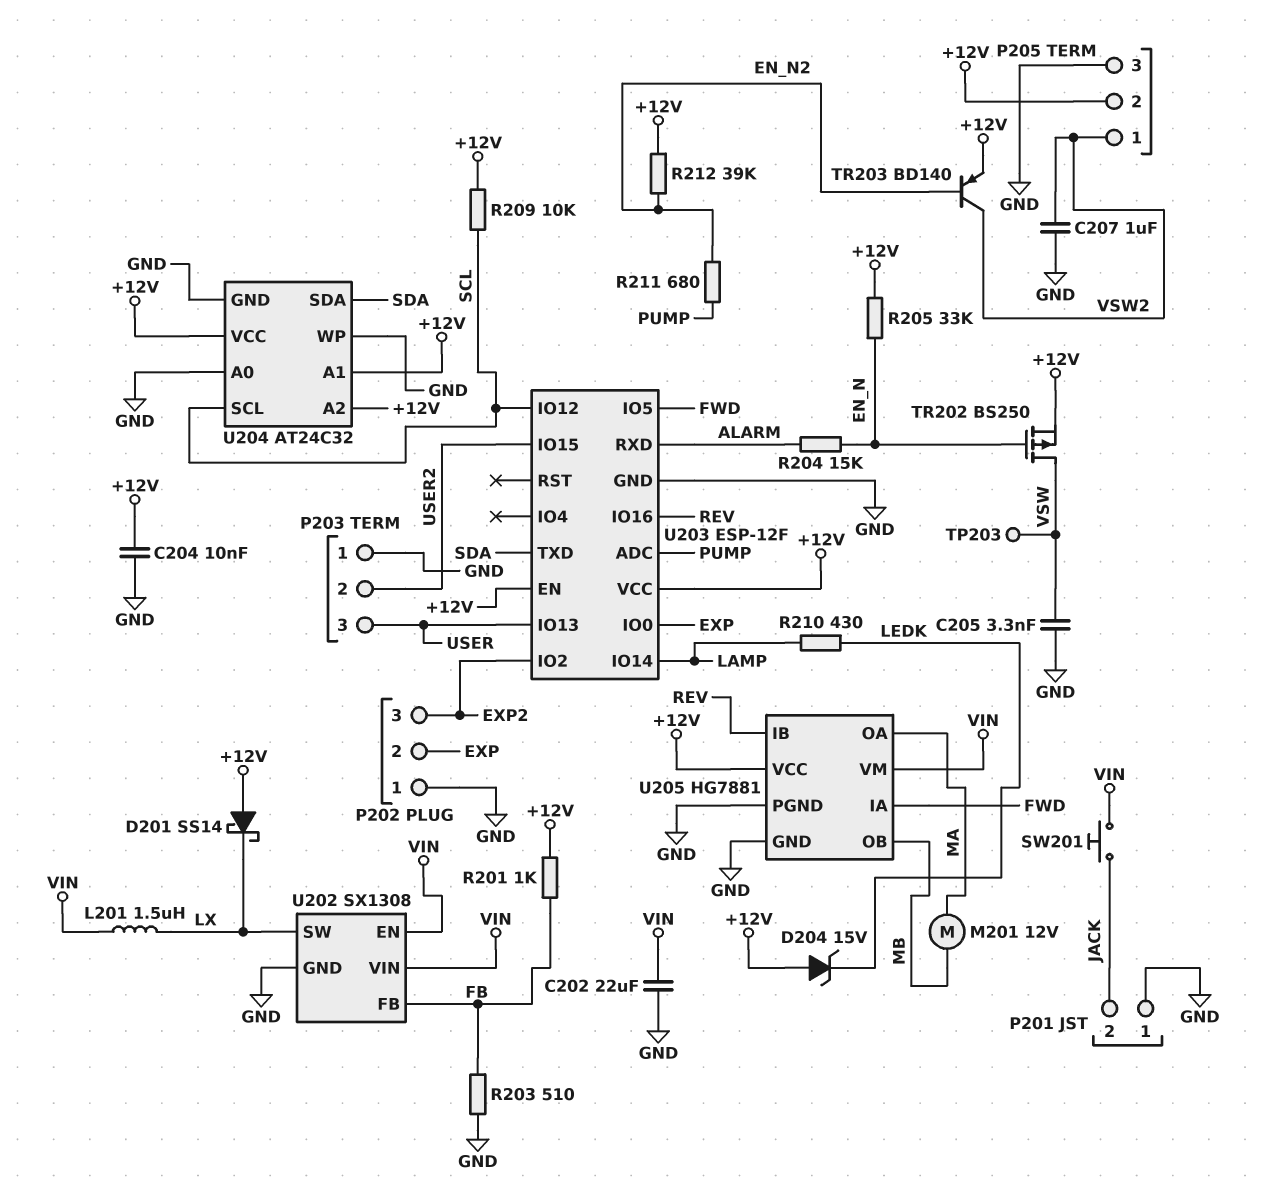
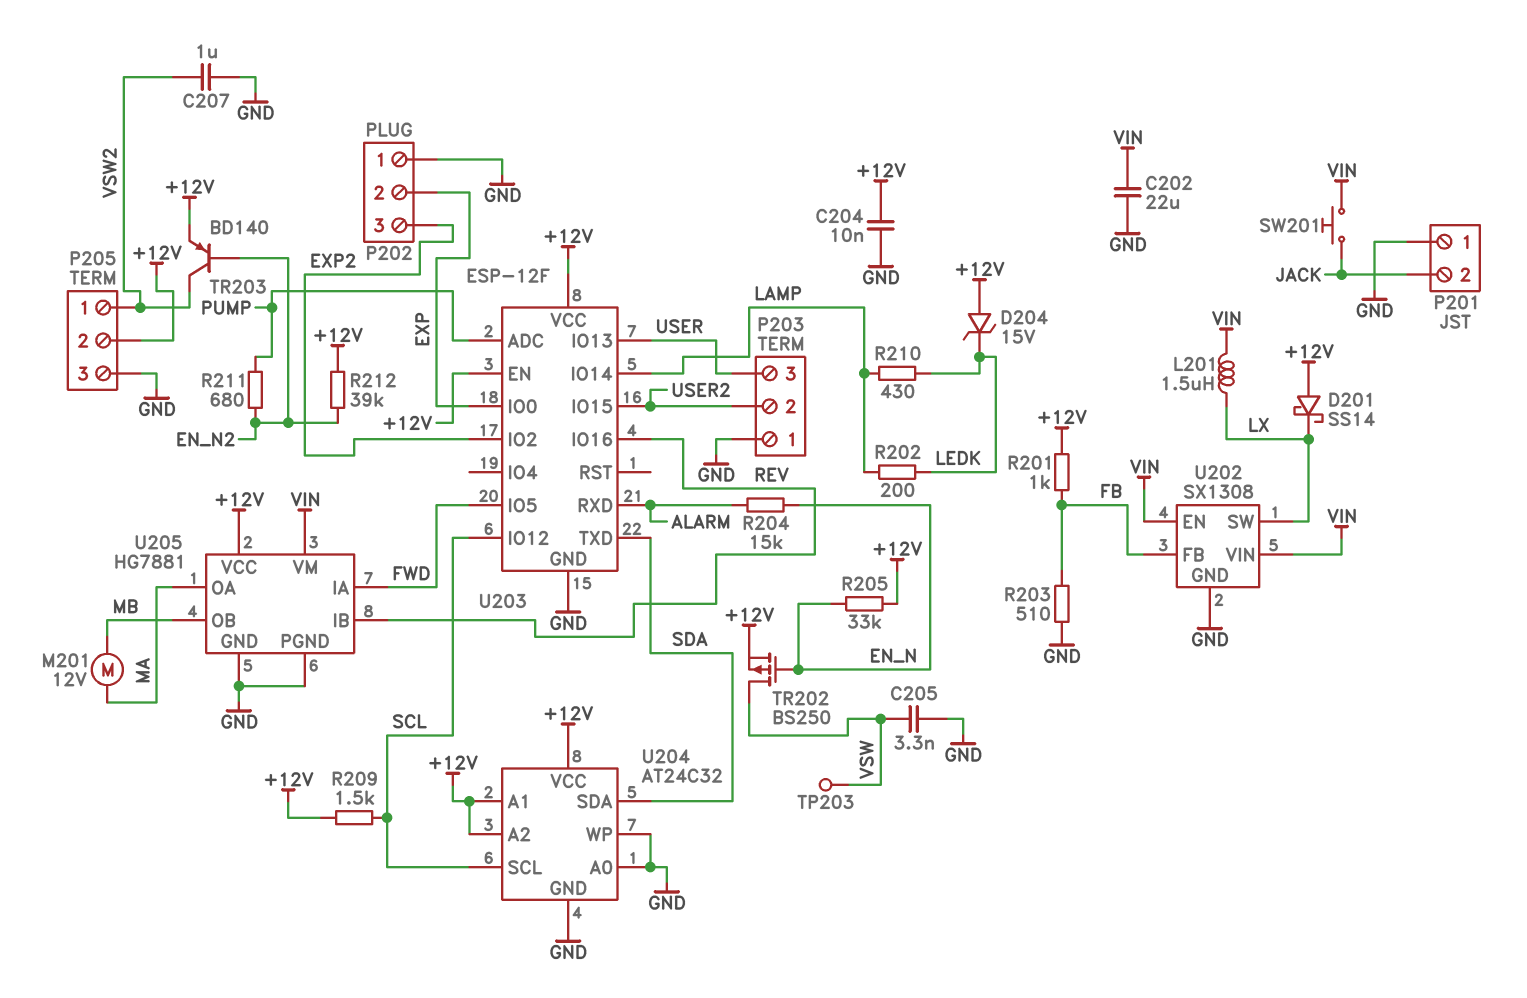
R202: none -> 200 (LAMP, LEDK)
R209: 10k (+12V, SCL) -> 1.5k (+12V, SCL)

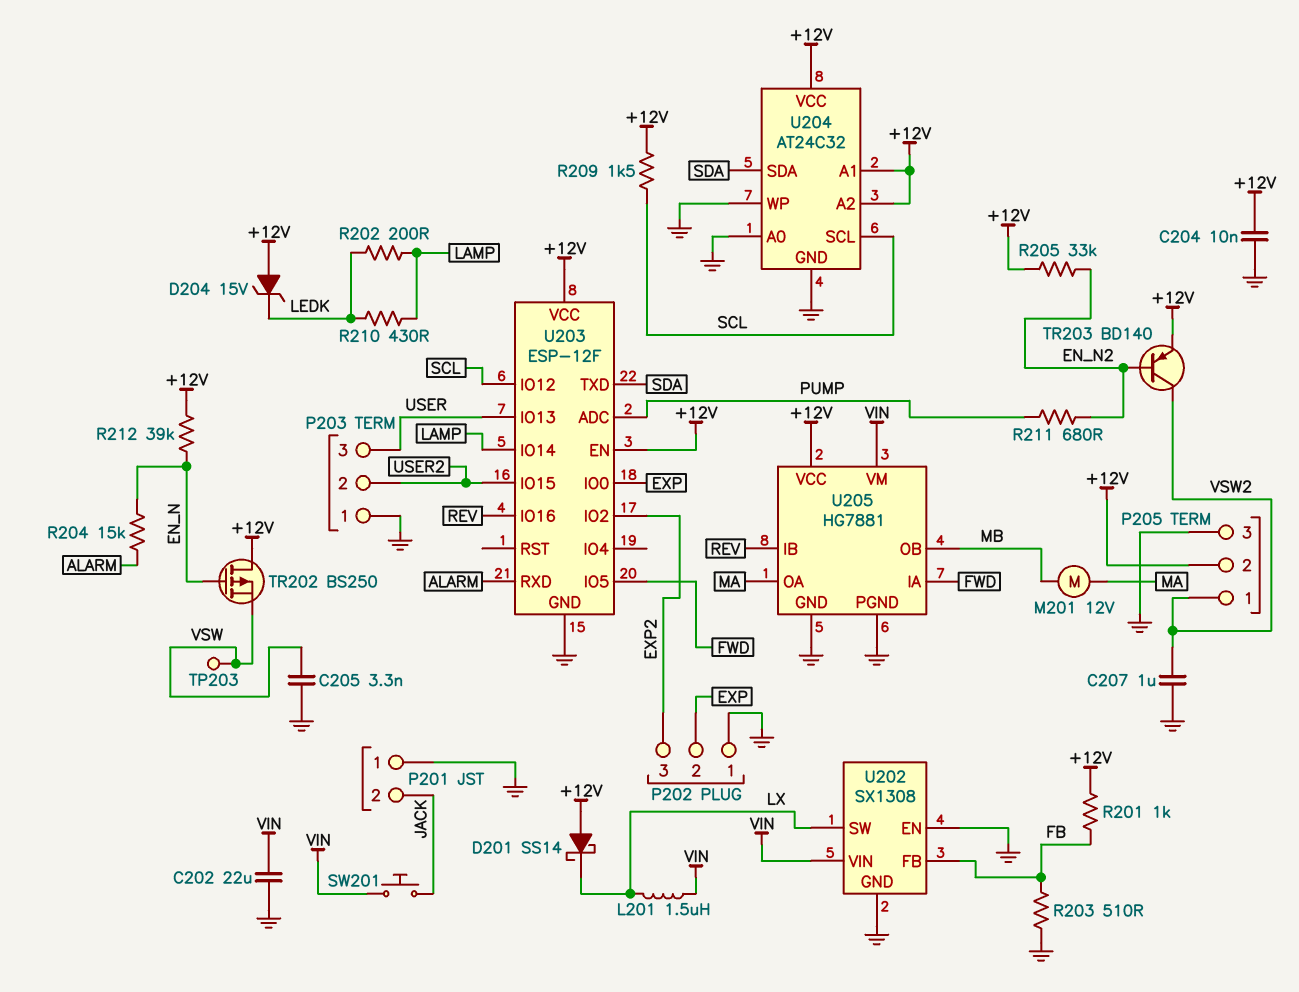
R205: 33k (+12V, EN_N) -> 33k (+12V, EN_N2)
R212: 39k (+12V, EN_N2) -> 39k (+12V, EN_N)
TR202: PMOS BS250 (G EN_N, D VSW, S +12V) -> PMOS BS250 (G EN_N, D +12V, S VSW)
U202 pin EN: VIN -> GND

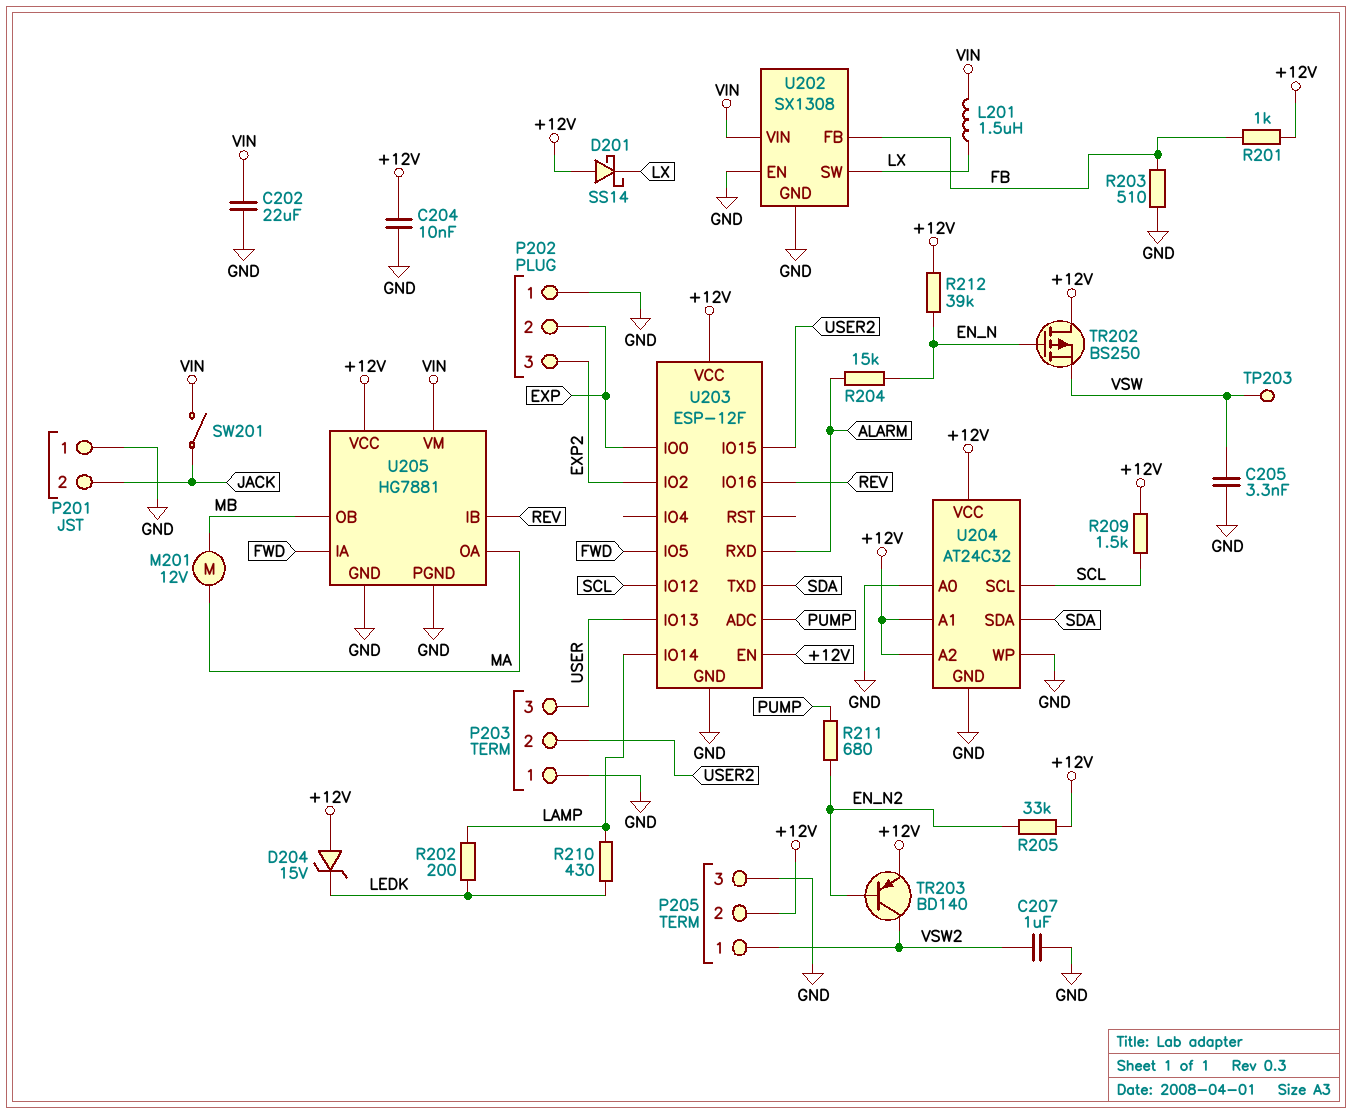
SW201: button (JACK, VIN) -> switch (JACK, VIN)

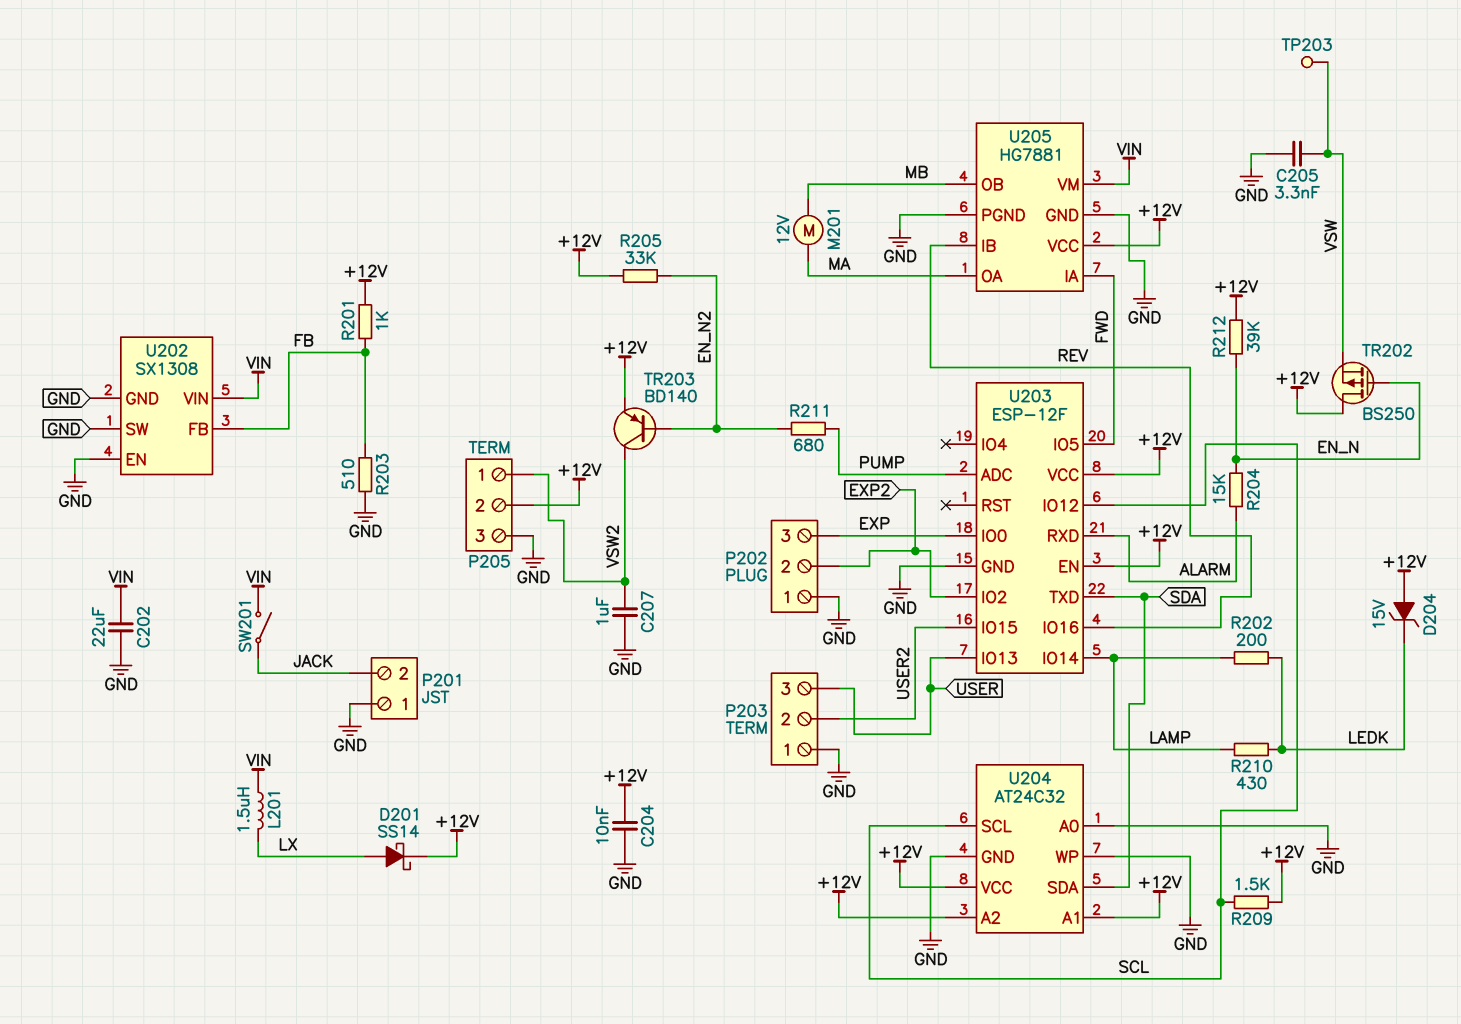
D201: schottky SS14 (A +12V, K LX) -> schottky SS14 (A LX, K +12V)
P202 pin 2: EXP -> EXP2
P202 pin 3: EXP2 -> EXP
U202 pin SW: LX -> GND

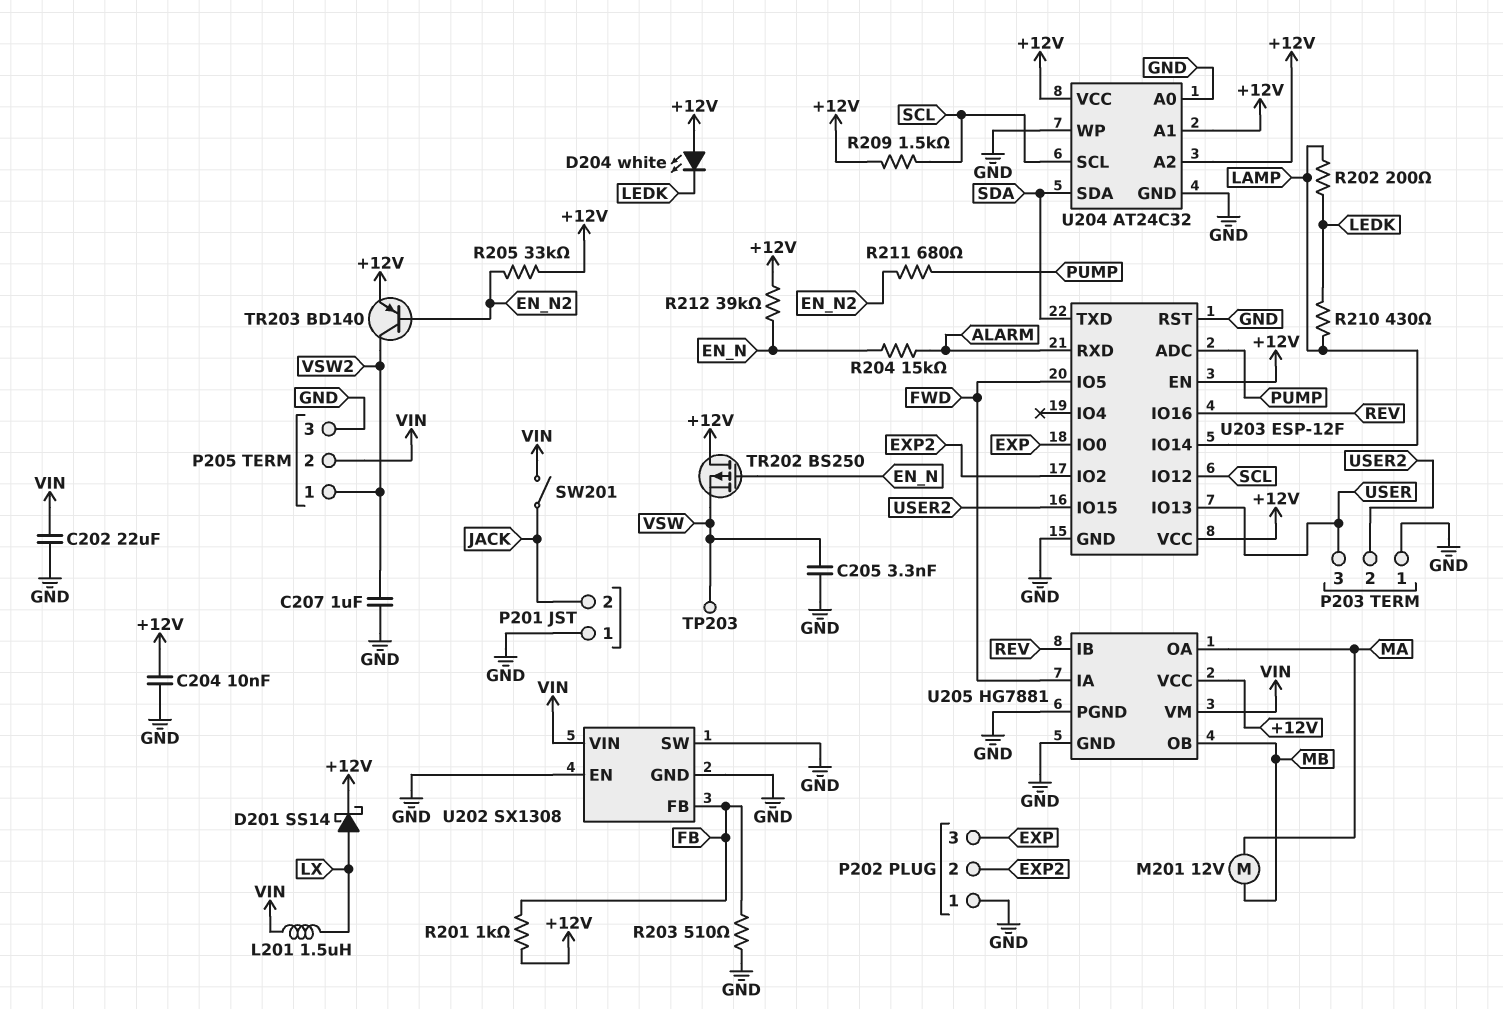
D204: zener 15V (A +12V, K LEDK) -> LED white (A +12V, K LEDK)
P205 pin 2: +12V -> VIN
U203 pin RST: none -> GND

